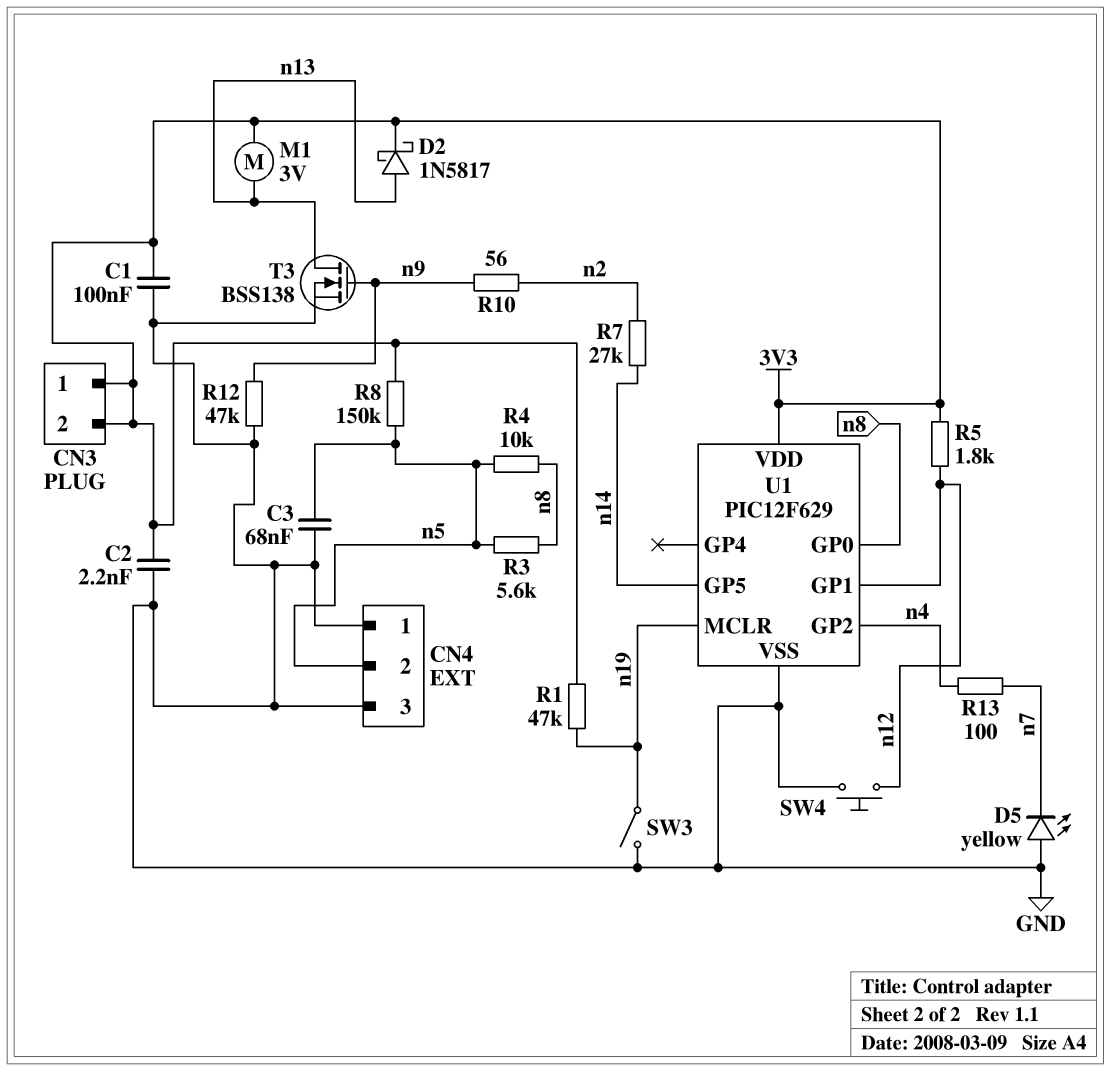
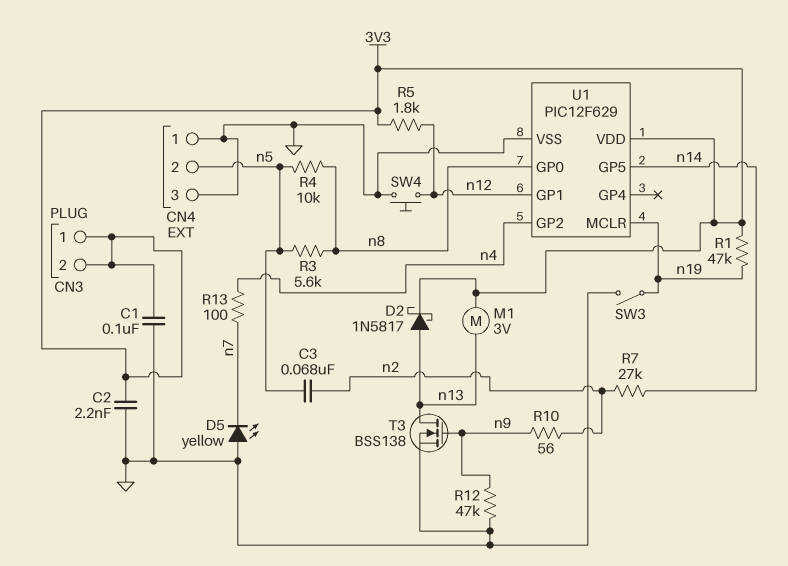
C3: 68nF (GND, n5) -> 68nF (n2, n5)
R8: 150k (3V3, n5) -> none

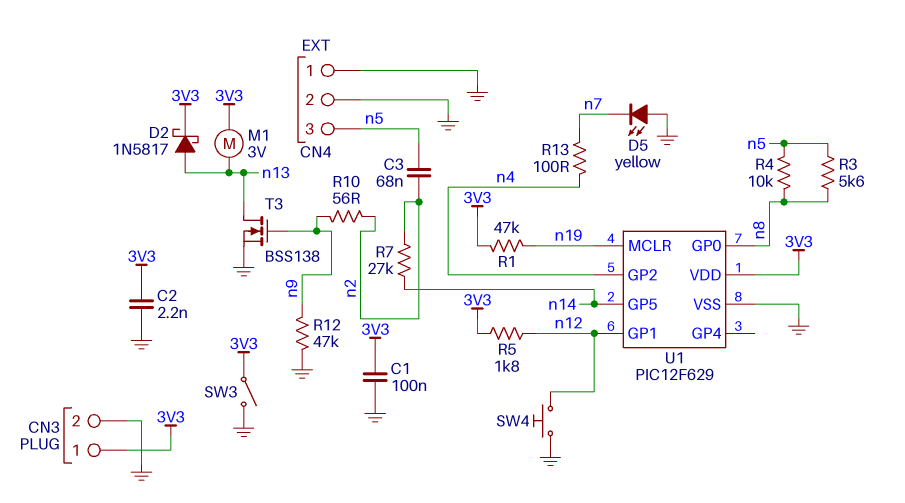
CN3 pin 2: 3V3 -> GND
CN4 pin 2: n5 -> GND
CN4 pin 3: GND -> n5
SW3: switch (GND, n19) -> switch (3V3, GND)

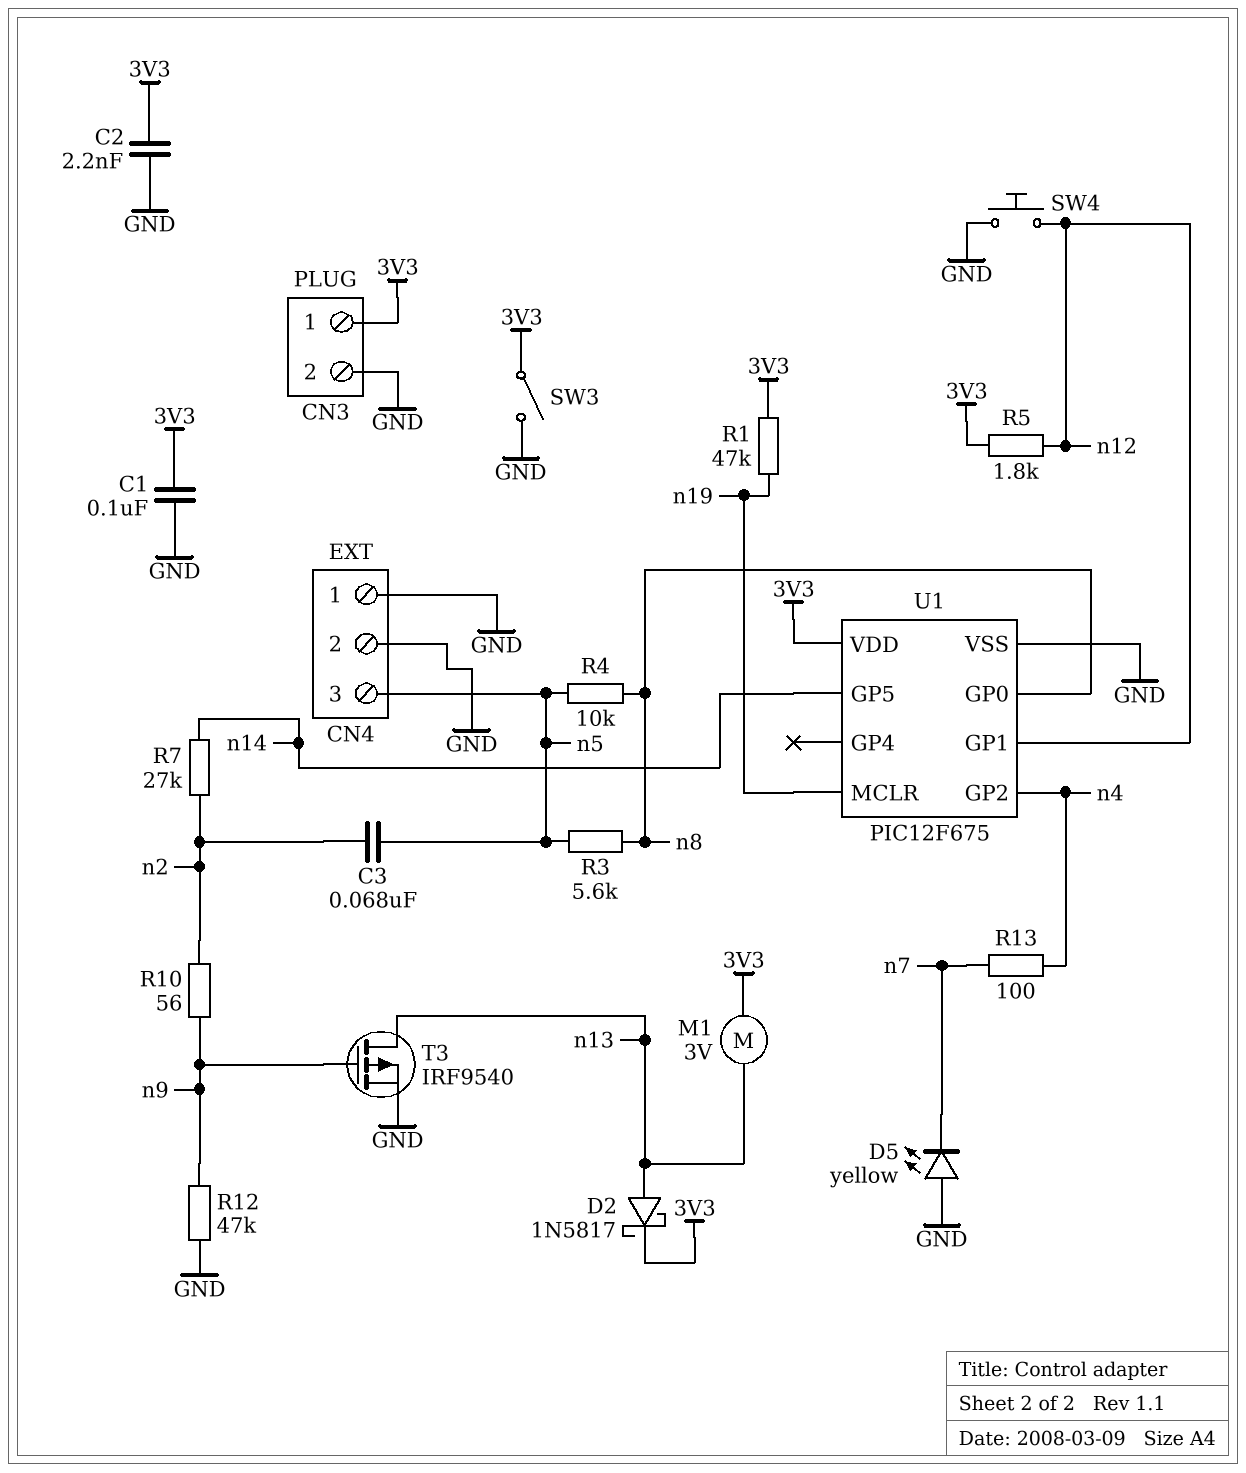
T3: NMOS BSS138 (G n9, D n13, S GND) -> PMOS IRF9540 (G n9, D n13, S GND)
U1: PIC12F629 -> PIC12F675

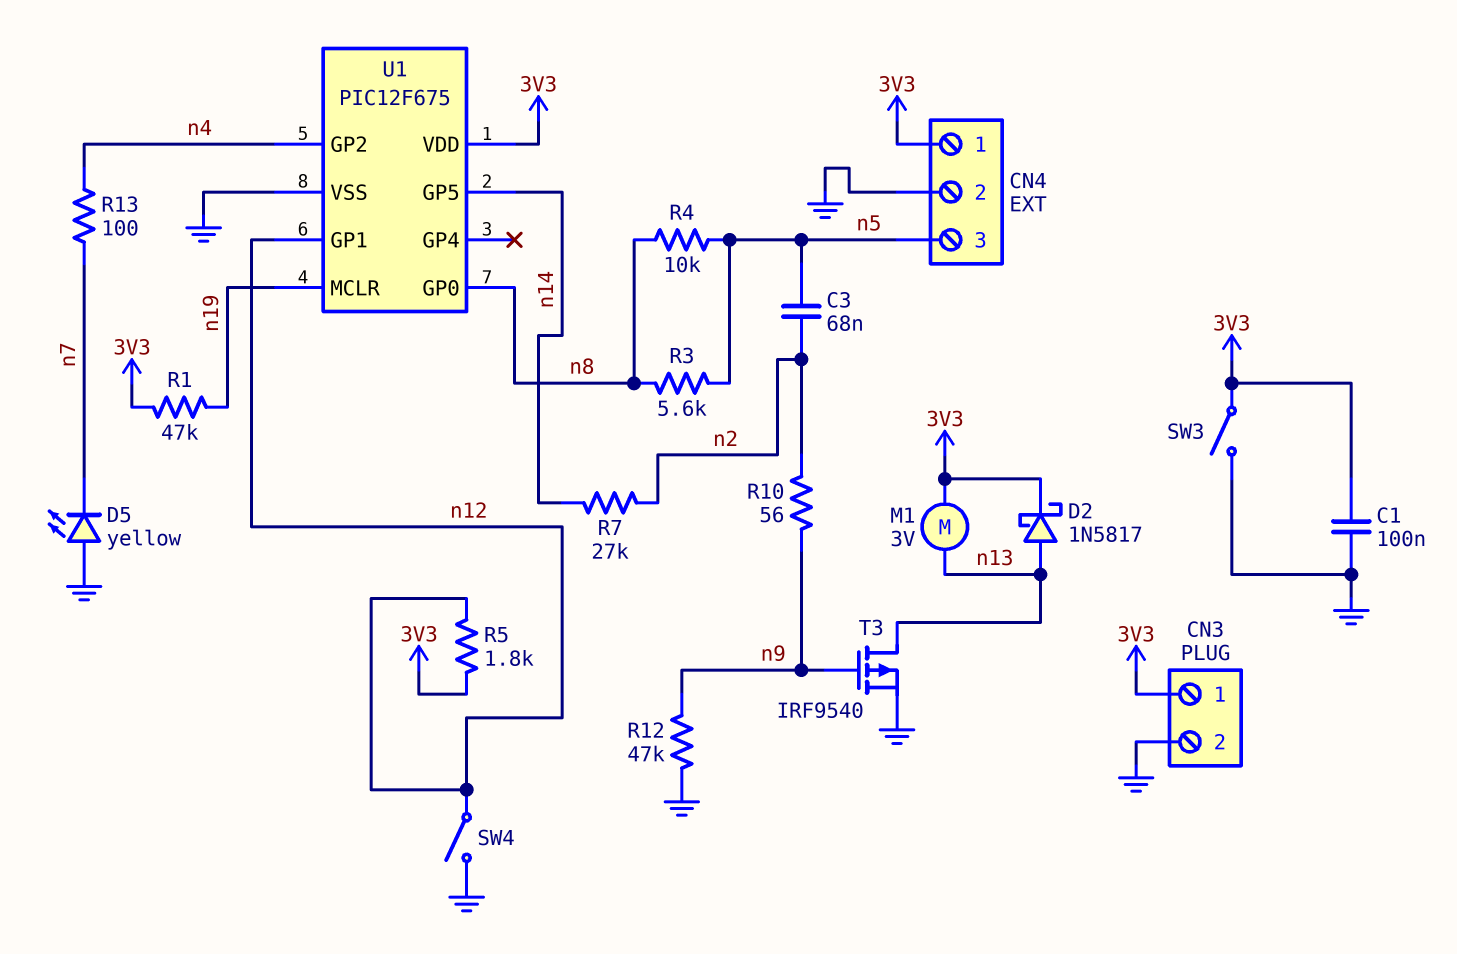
C2: 2.2nF (3V3, GND) -> none
CN4 pin 1: GND -> 3V3
SW4: button (GND, n12) -> switch (GND, n12)

